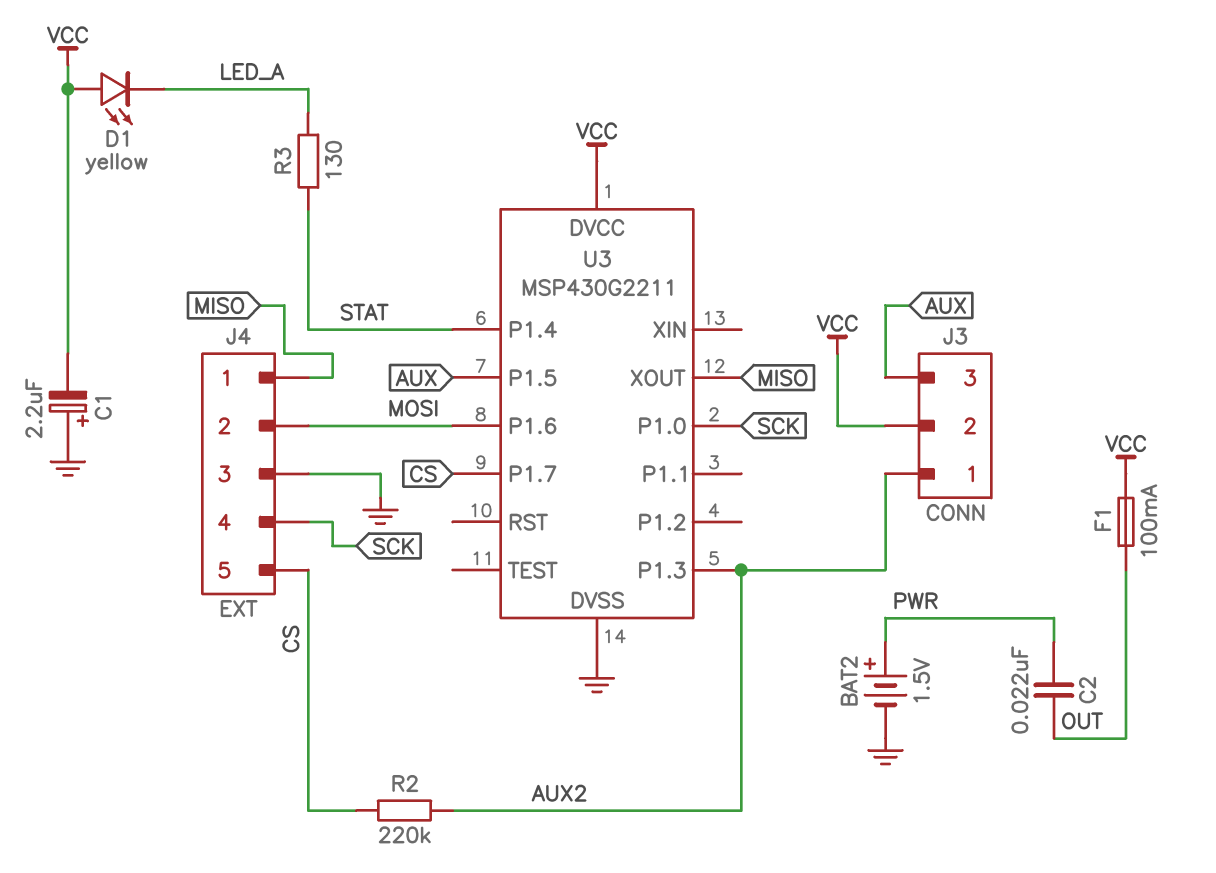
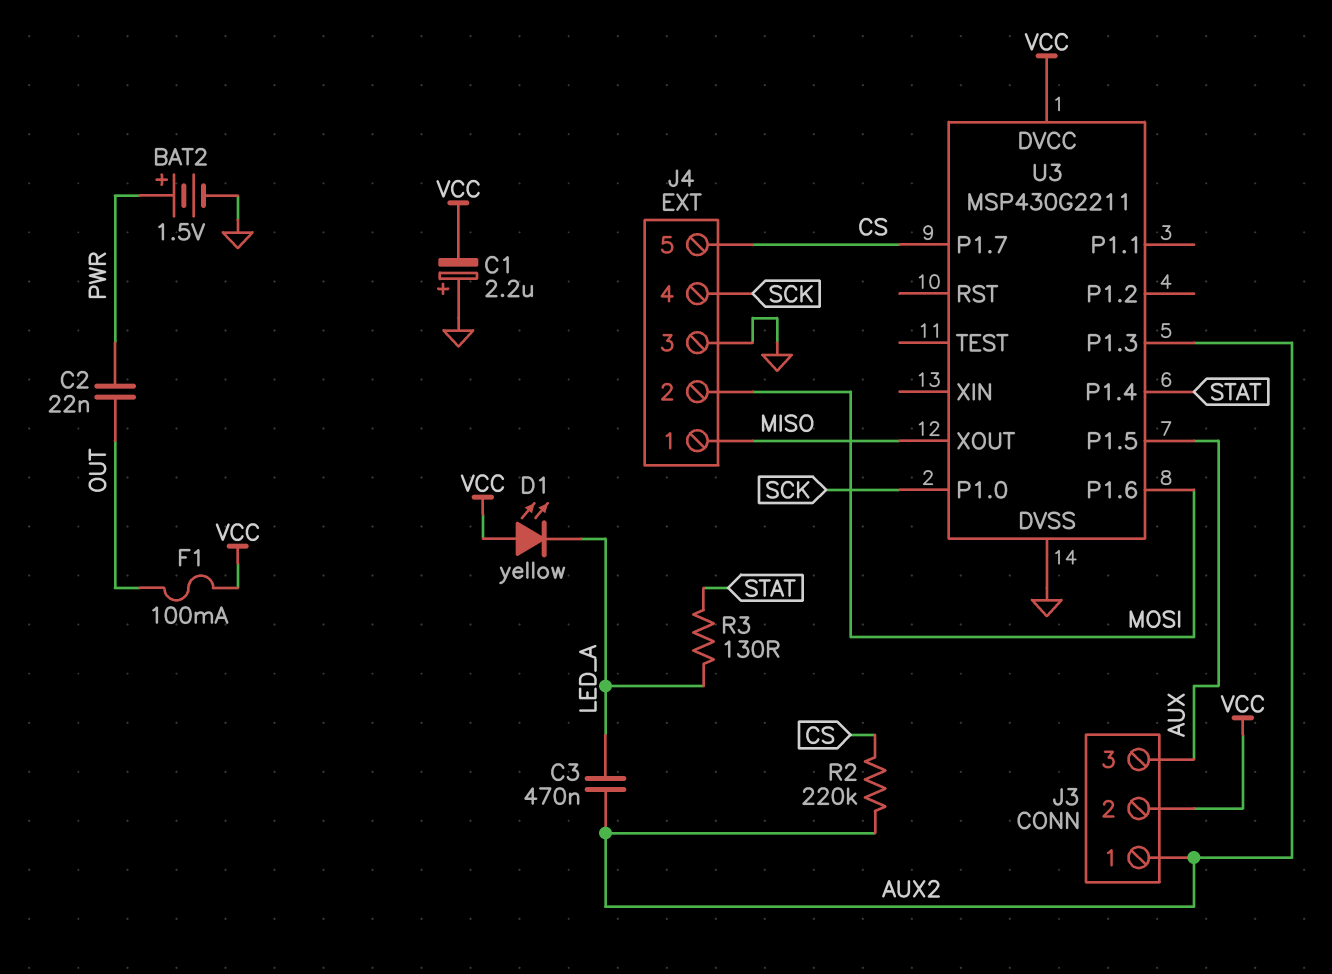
C3: none -> 470nF (AUX2, LED_A)

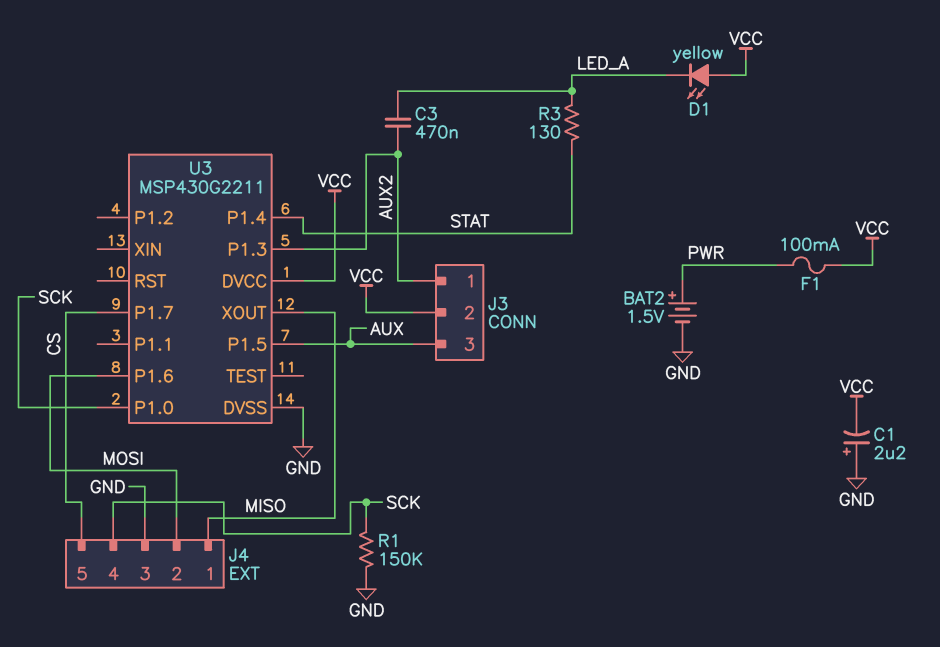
C2: 22nF (OUT, PWR) -> none
F1: 100mA (OUT, VCC) -> 100mA (PWR, VCC)
R1: none -> 150k (GND, SCK)
R2: 220k (AUX2, CS) -> none

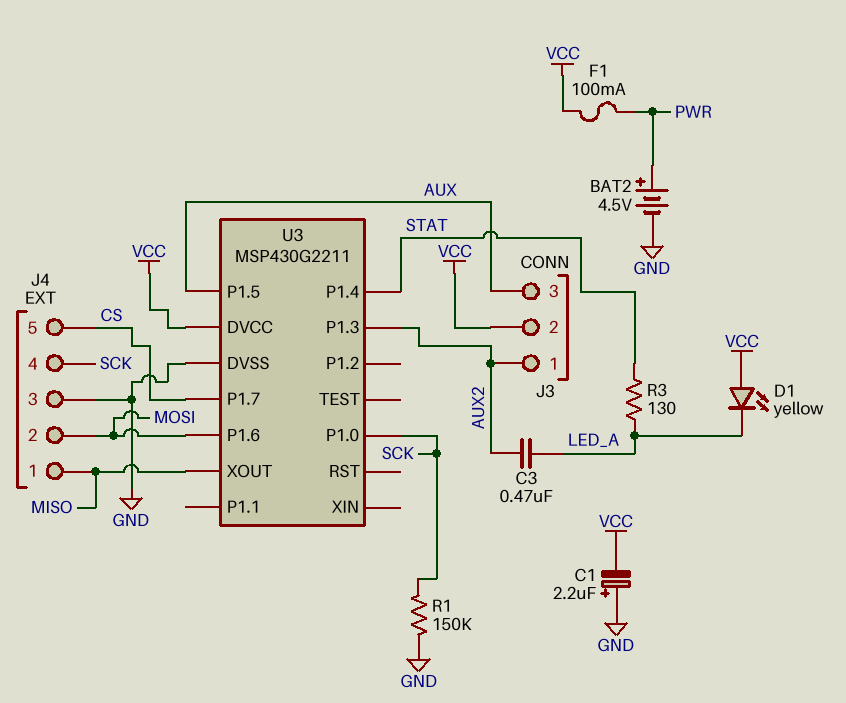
BAT2: 1.5V (plus PWR, minus GND) -> 4.5V (plus PWR, minus GND)

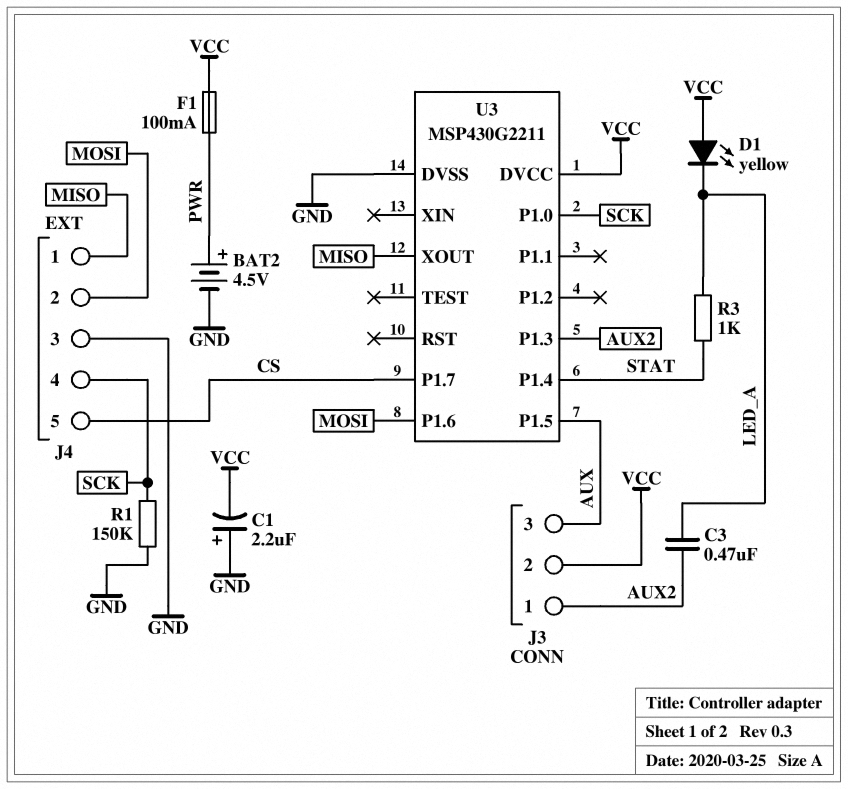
R3: 130 (LED_A, STAT) -> 1k (LED_A, STAT)

